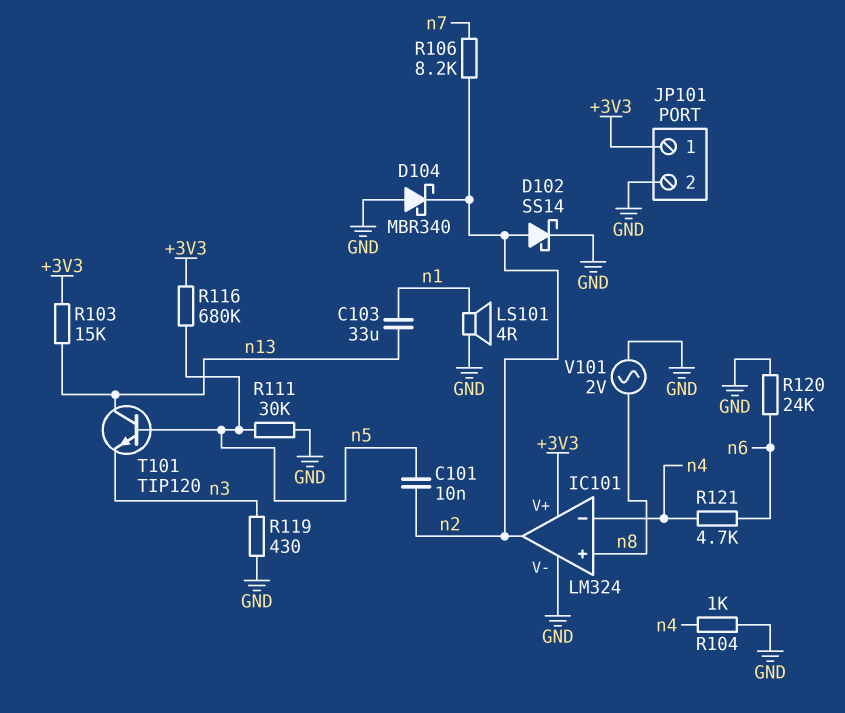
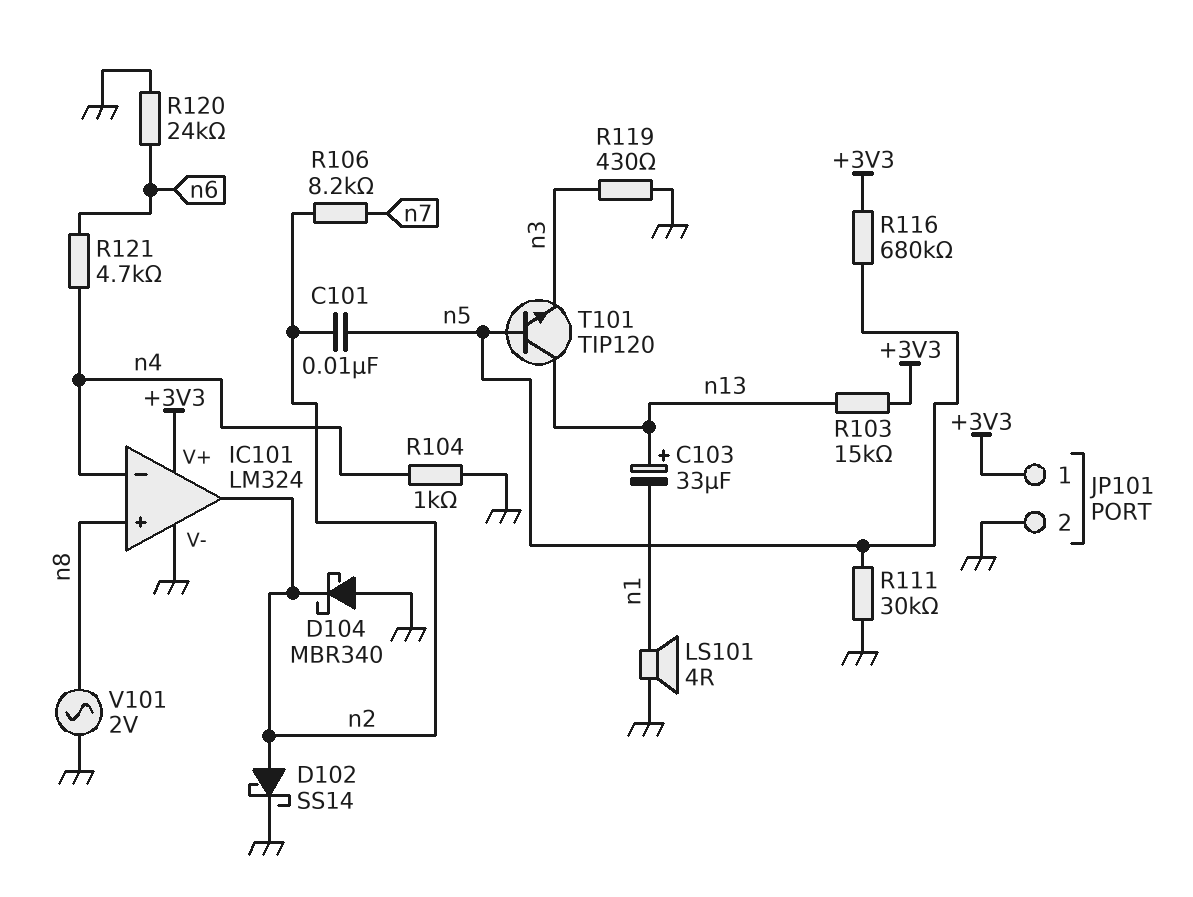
C103: 33uF (n1, n13) -> 33uF (plus n13, minus n1)

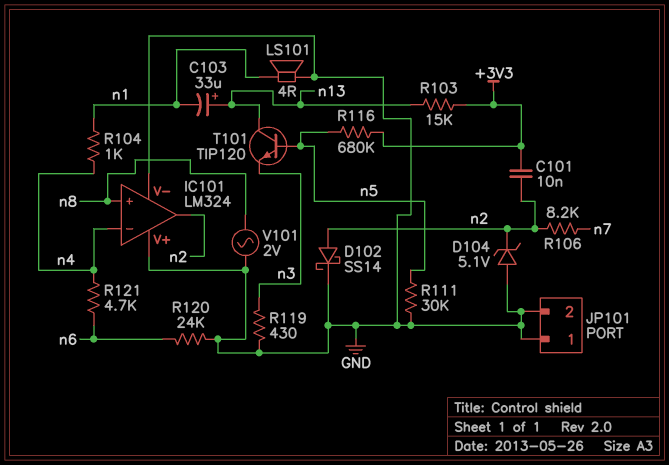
C101: 10nF (n2, n5) -> 10nF (+3V3, n2)
D104: schottky MBR340 (A GND, K n2) -> zener 5.1V (A GND, K n2)
IC101 pin V+: +3V3 -> GND
JP101 pin 1: +3V3 -> GND
R104: 1k (GND, n4) -> 1k (n1, n4)

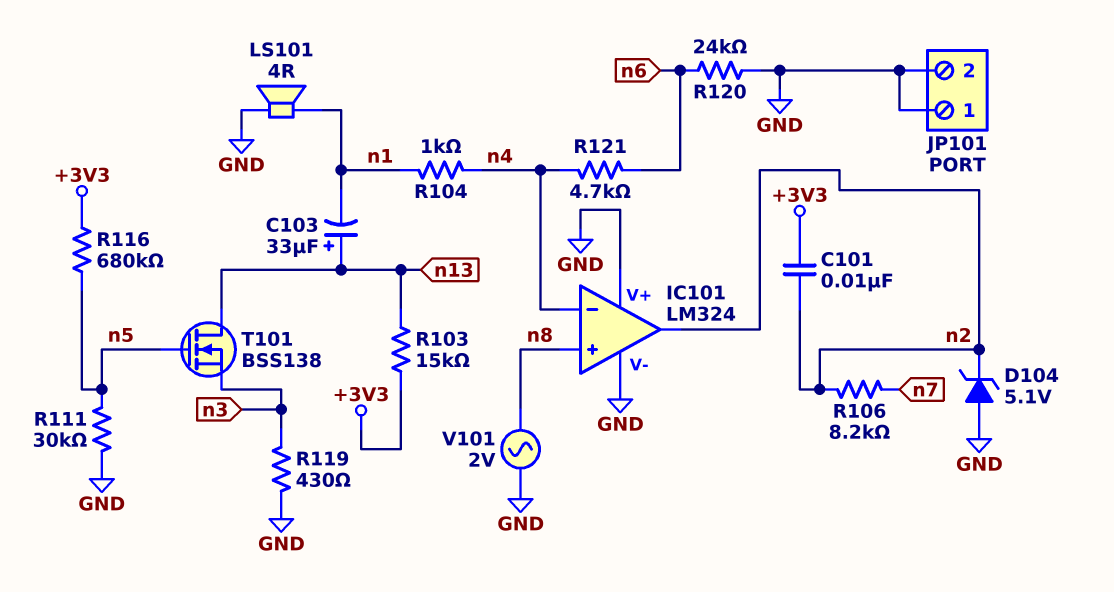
D102: schottky SS14 (A n2, K GND) -> none
T101: NPN TIP120 (B n5, C n13, E n3) -> NMOS BSS138 (G n5, D n13, S n3)

